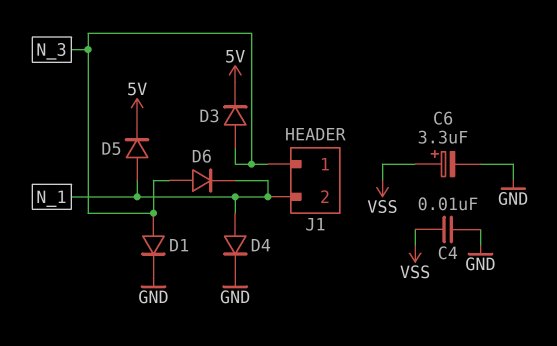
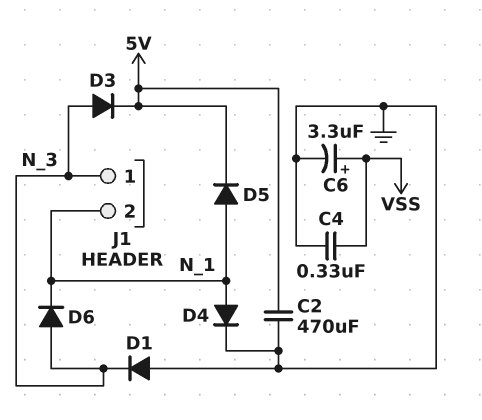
C2: none -> 470uF (5V, GND)
C4: 10nF (GND, VSS) -> 330nF (GND, VSS)
D1: diode (A N_3, K GND) -> diode (A GND, K N_3)

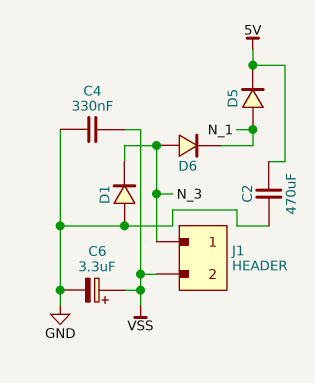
D3: diode (A N_3, K 5V) -> none
D4: diode (A N_1, K GND) -> none
J1 pin 2: N_1 -> VSS

